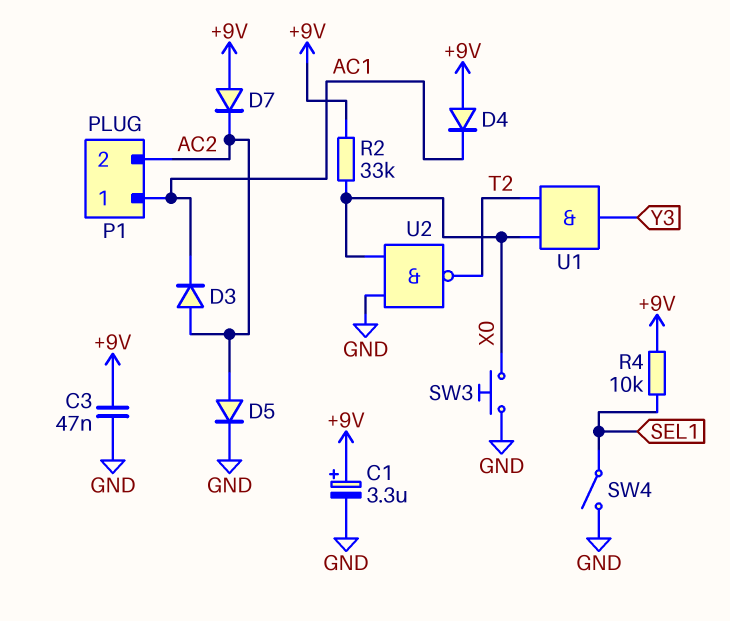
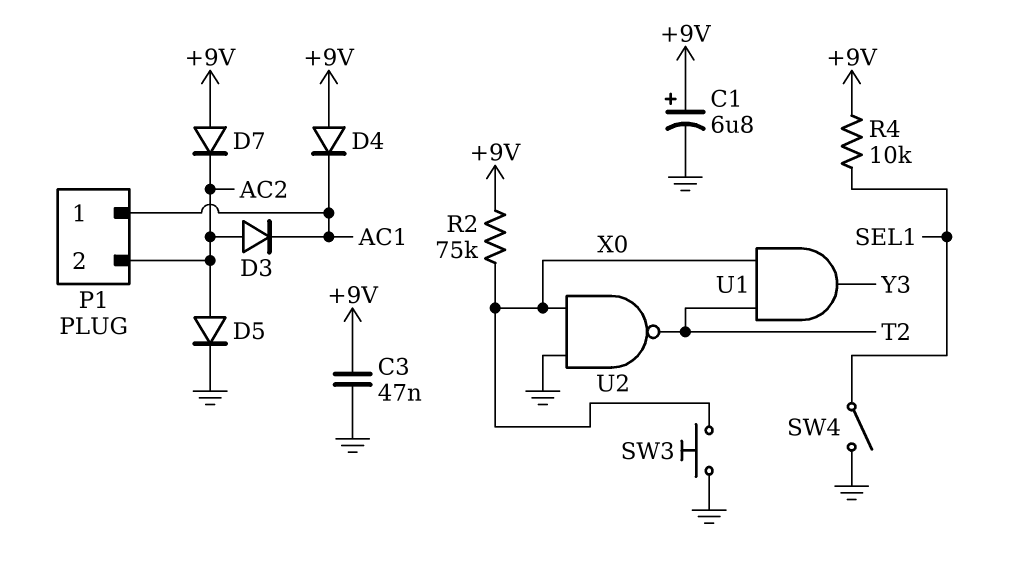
C1: 3.3uF (plus +9V, minus GND) -> 6.8uF (plus +9V, minus GND)
R2: 33k (+9V, X0) -> 75k (+9V, X0)

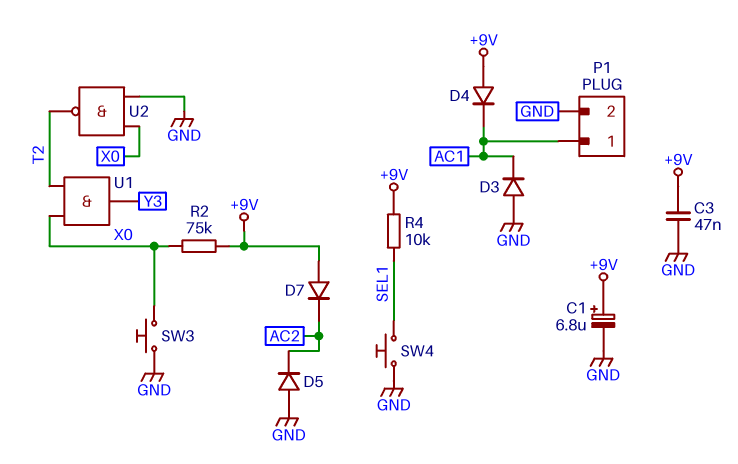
D3: diode (A AC2, K AC1) -> diode (A GND, K AC1)
D5: diode (A AC2, K GND) -> diode (A GND, K AC2)
P1 pin 2: AC2 -> GND
SW4: switch (GND, SEL1) -> button (GND, SEL1)

